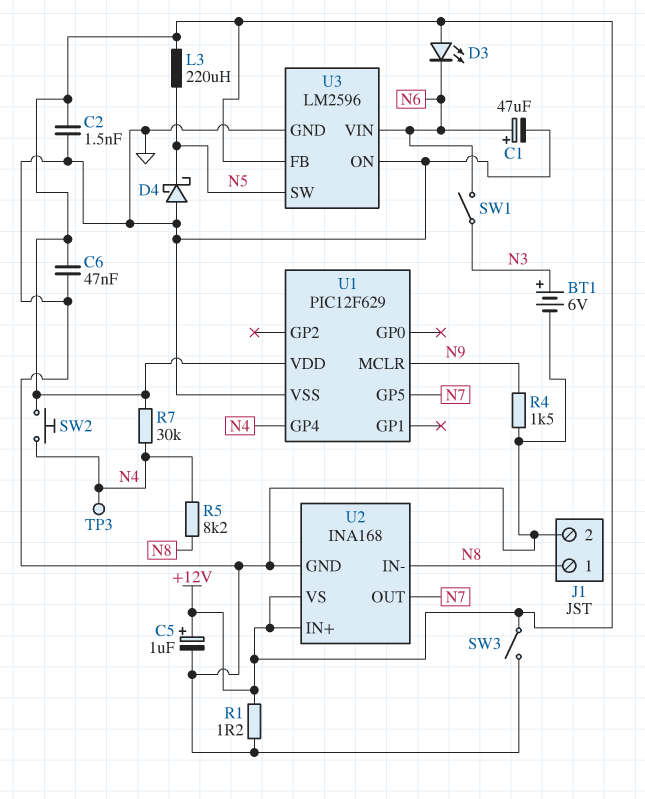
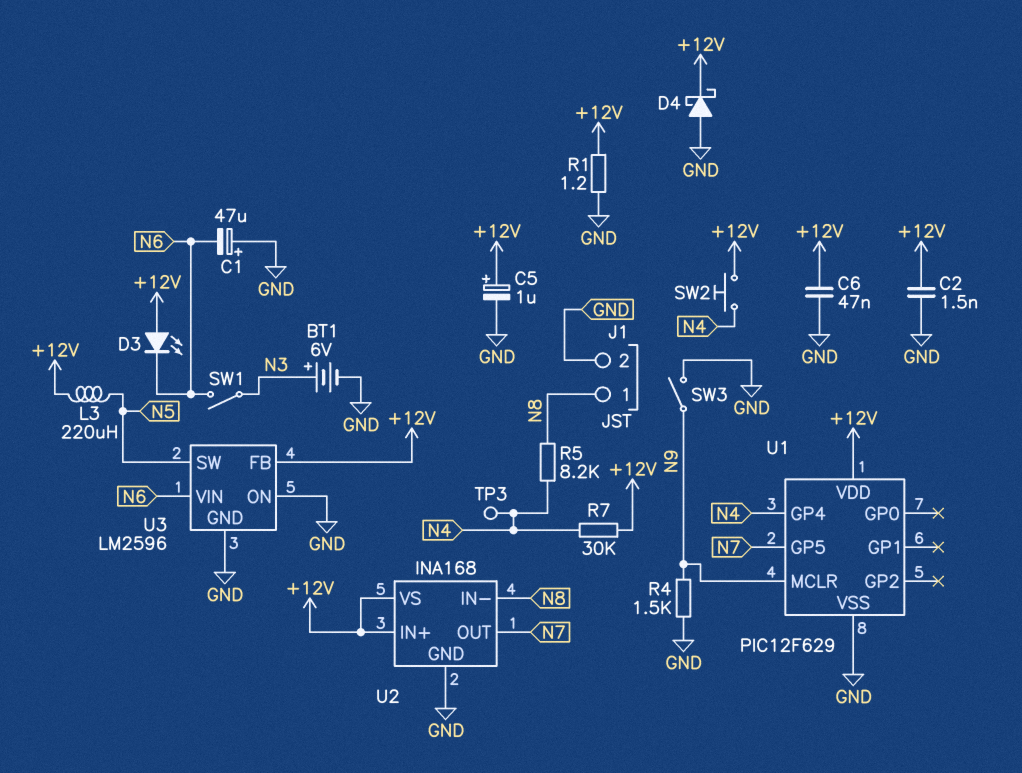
C1: 47uF (plus N6, minus GND) -> 47uF (plus GND, minus N6)
D4: schottky (A GND, K N5) -> schottky (A GND, K +12V)
SW3: switch (+12V, GND) -> switch (GND, N9)

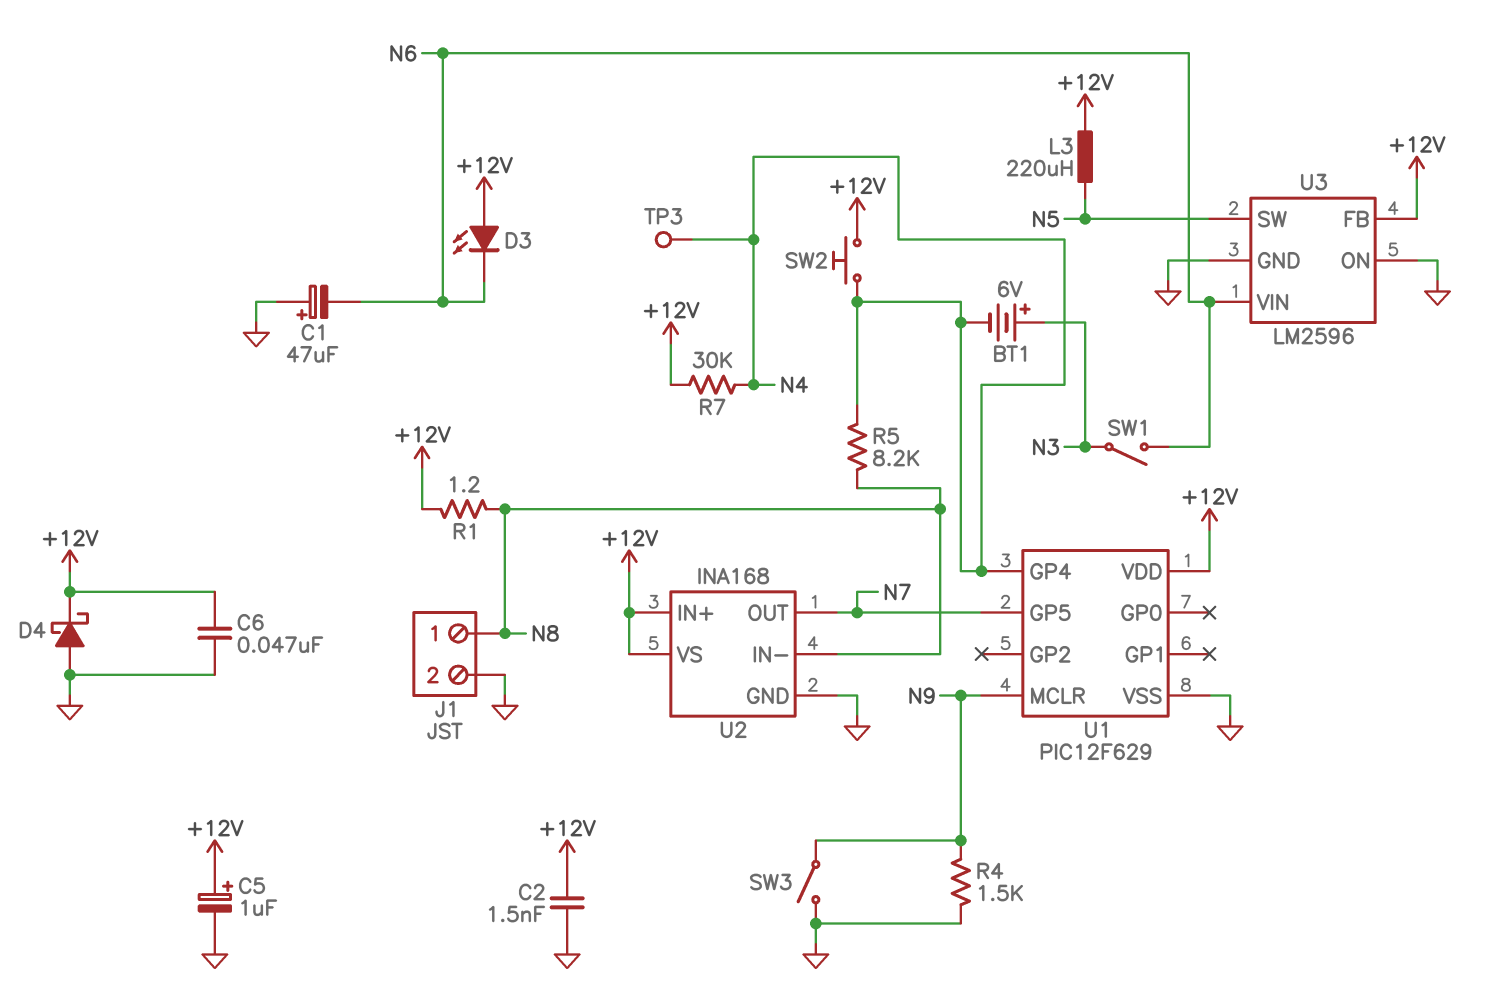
BT1: 6V (plus N3, minus GND) -> 6V (plus N3, minus N4)
R1: 1.2 (+12V, GND) -> 1.2 (+12V, N8)

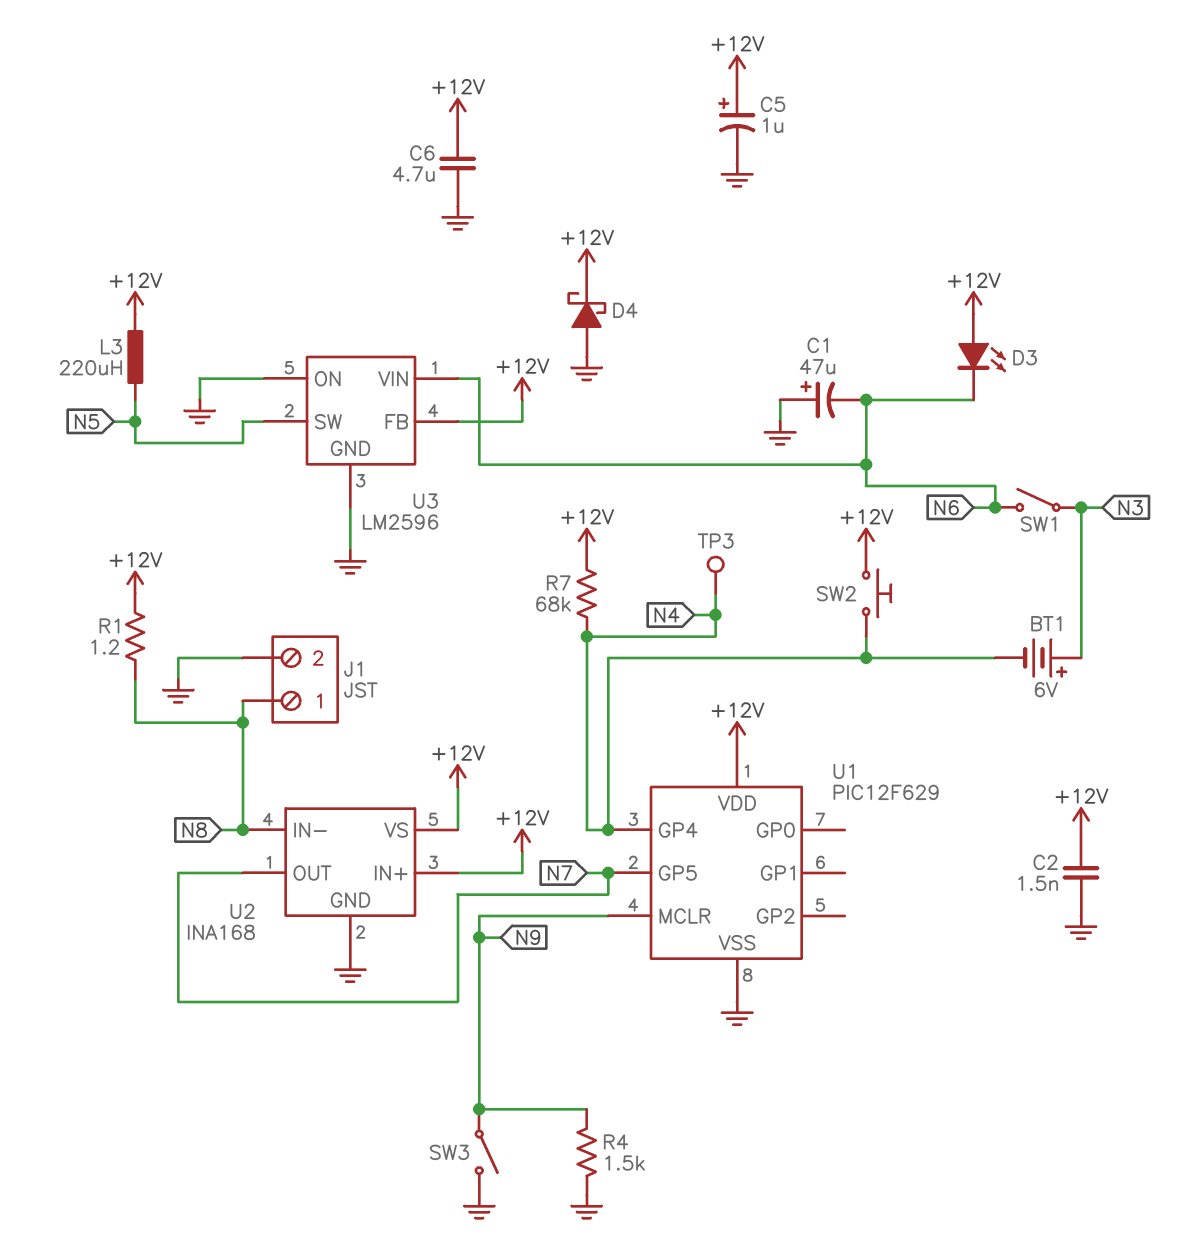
C6: 47nF (+12V, GND) -> 4.7uF (+12V, GND)
R5: 8.2k (N4, N8) -> none
R7: 30k (+12V, N4) -> 68k (+12V, N4)

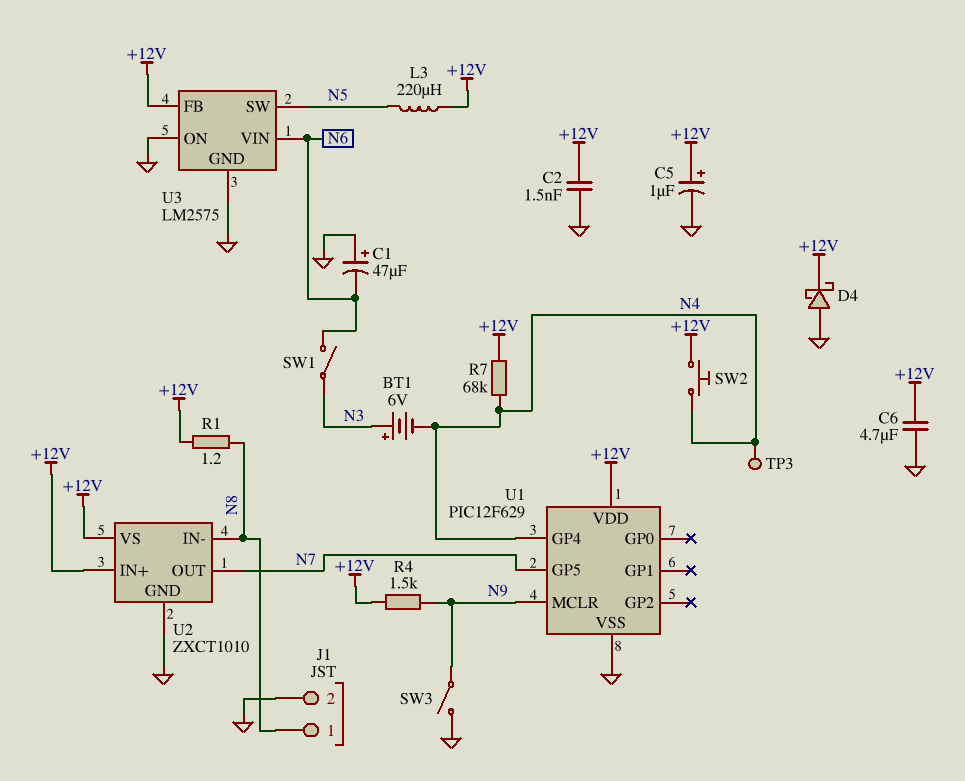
D3: LED (A +12V, K N6) -> none
R4: 1.5k (GND, N9) -> 1.5k (+12V, N9)
U2: INA168 -> ZXCT1010
U3: LM2596 -> LM2575

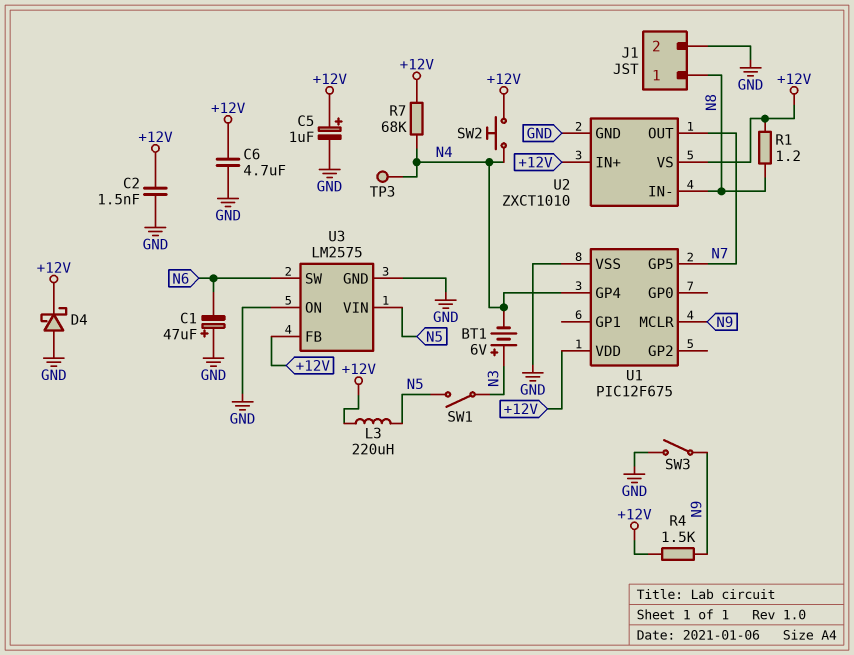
SW1: switch (N3, N6) -> switch (N3, N5)
U1: PIC12F629 -> PIC12F675
U3 pin SW: N5 -> N6
U3 pin VIN: N6 -> N5

